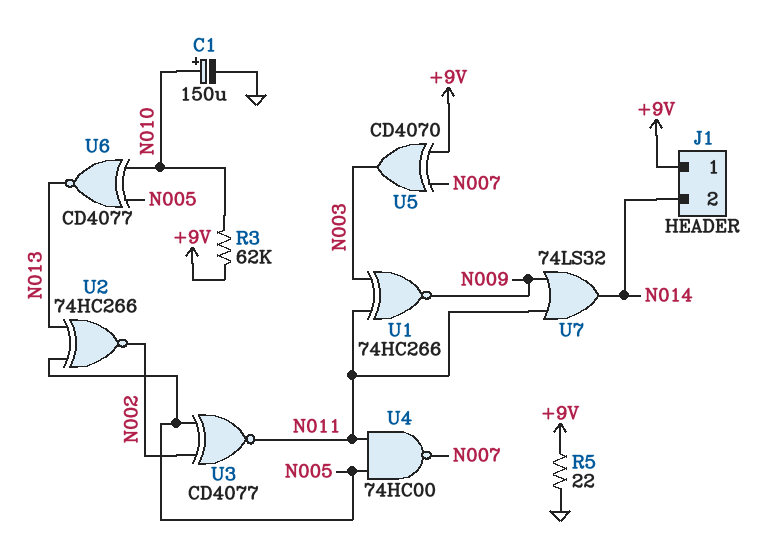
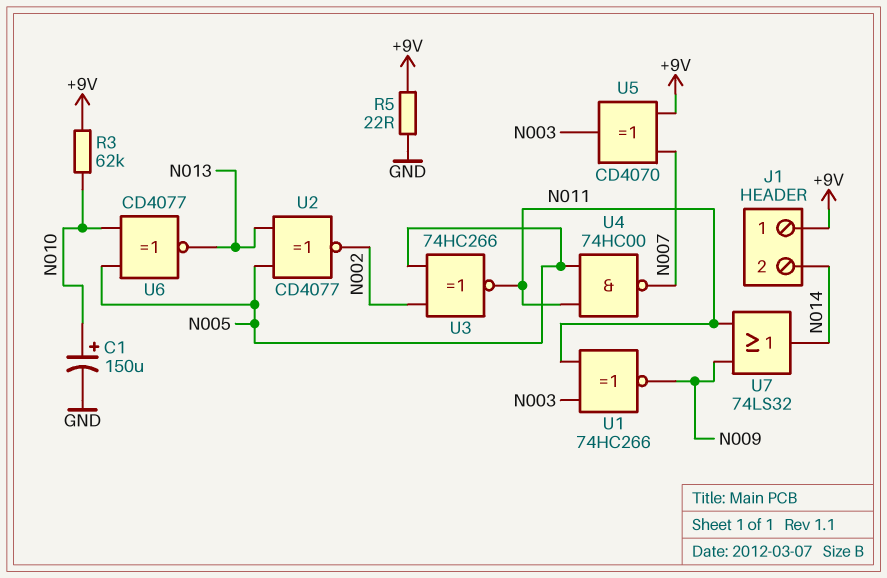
U2: XNOR 74HC266 (in N005, in N013, out N002) -> XNOR CD4077 (in N005, in N013, out N002)
U3: XNOR CD4077 (in N002, in N005, out N011) -> XNOR 74HC266 (in N002, in N005, out N011)

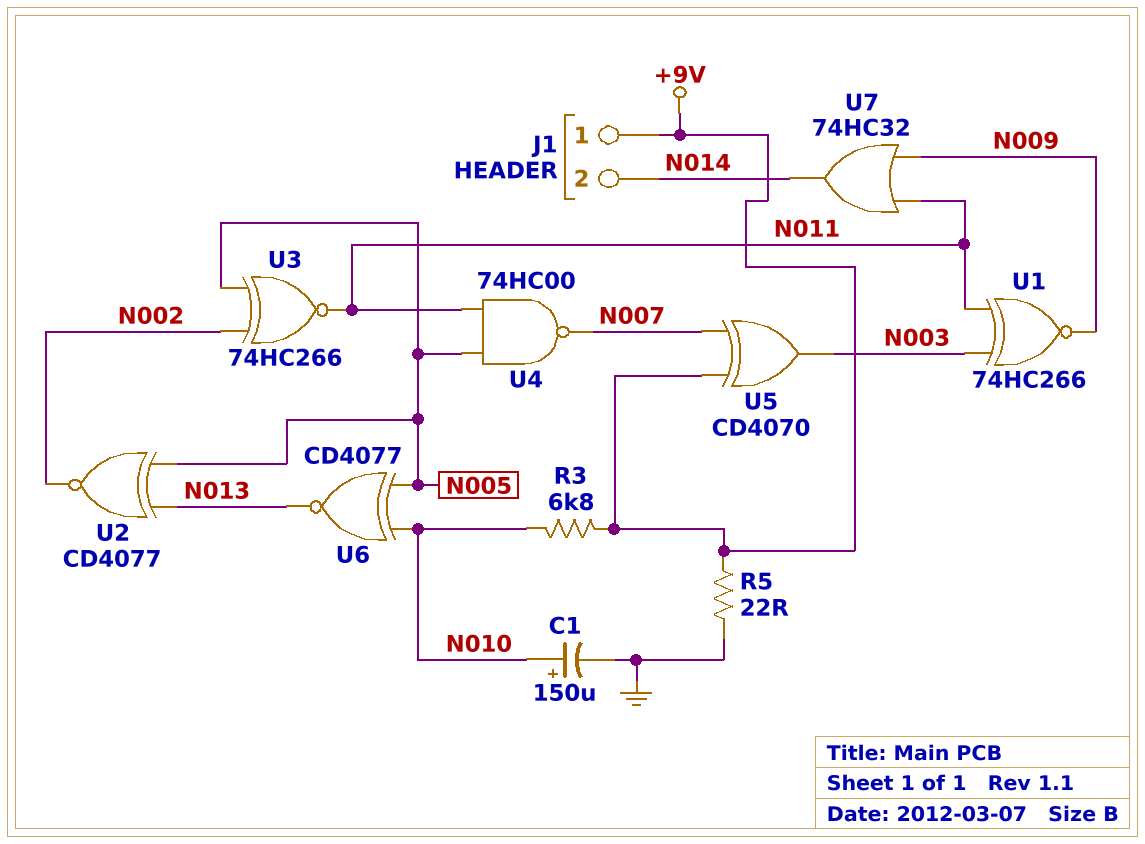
R3: 62k (+9V, N010) -> 6.8k (+9V, N010)
U7: OR 74LS32 (in N009, in N011, out N014) -> OR 74HC32 (in N009, in N011, out N014)

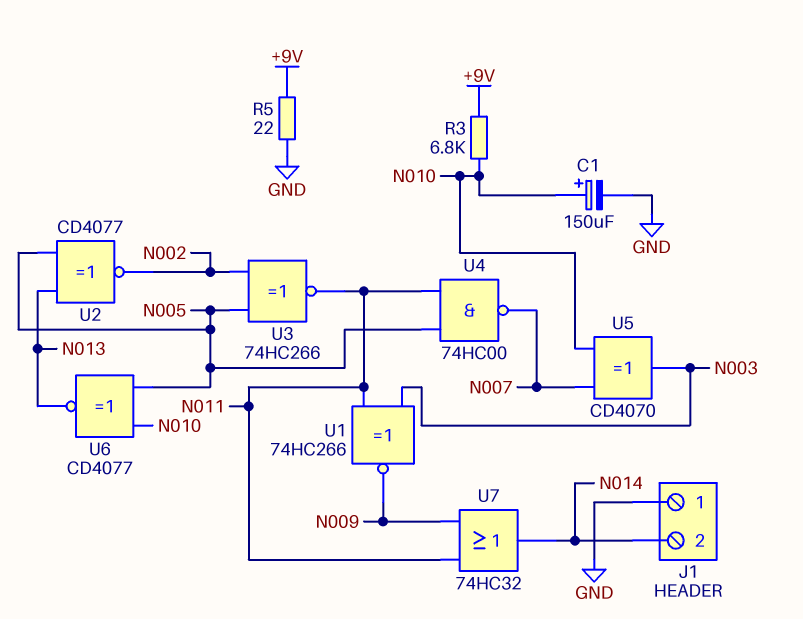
J1 pin 1: +9V -> GND
U5: XOR CD4070 (in +9V, in N007, out N003) -> XOR CD4070 (in N007, in N010, out N003)

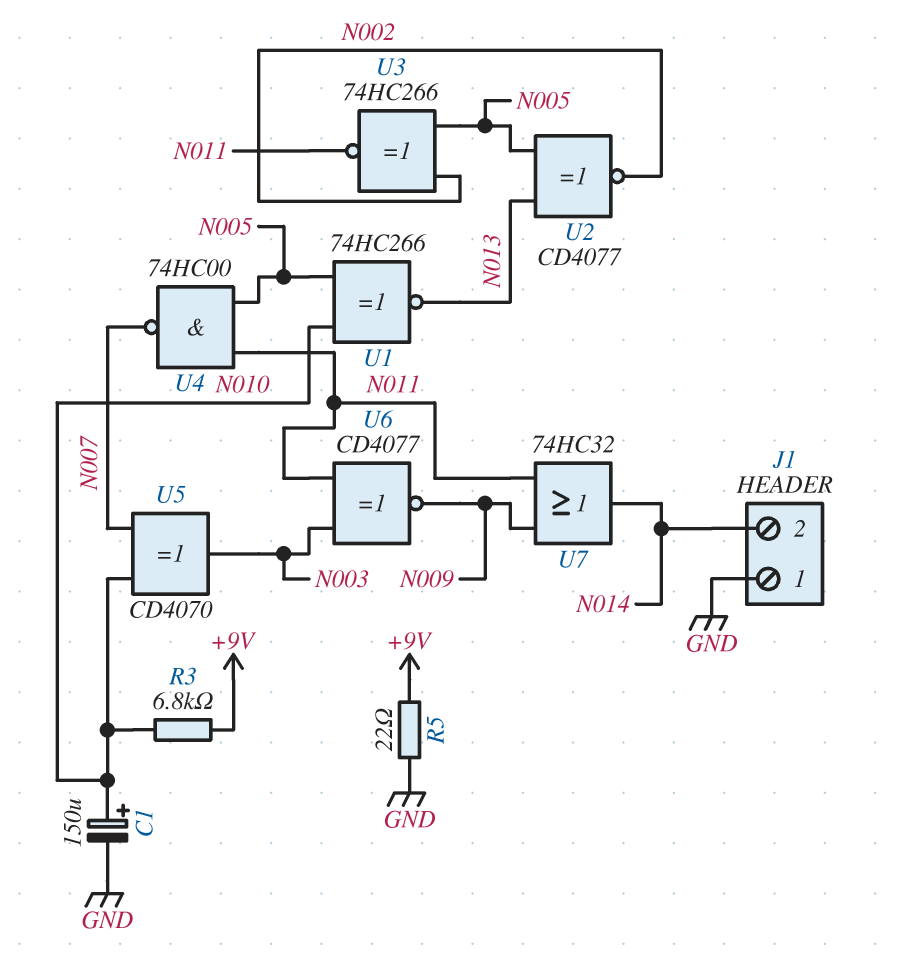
U1: XNOR 74HC266 (in N003, in N011, out N009) -> XNOR 74HC266 (in N005, in N010, out N013)
U6: XNOR CD4077 (in N005, in N010, out N013) -> XNOR CD4077 (in N003, in N011, out N009)

